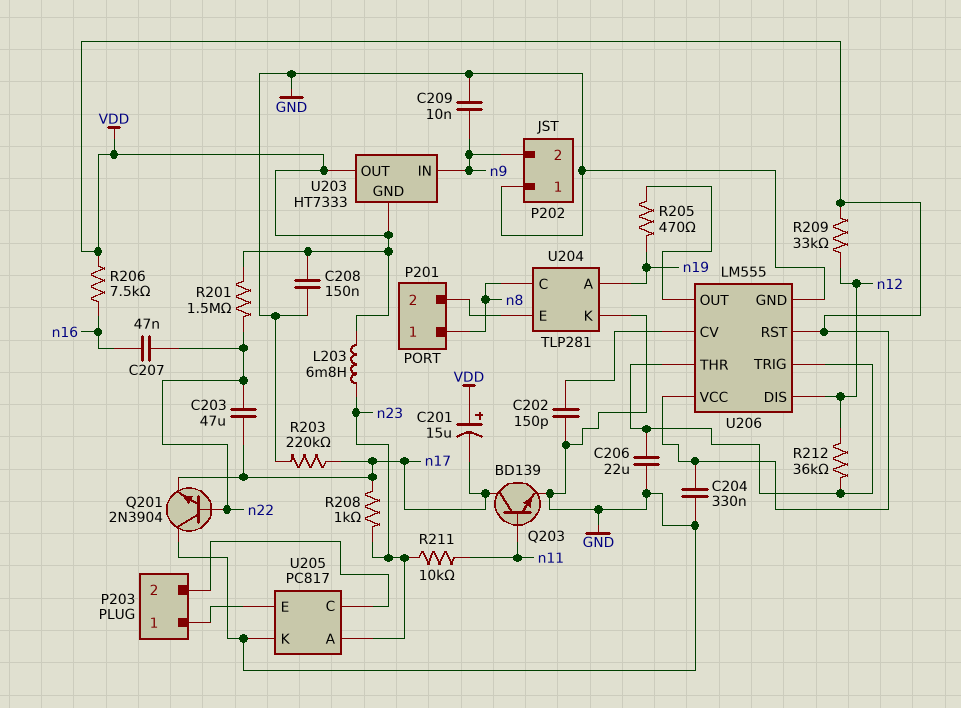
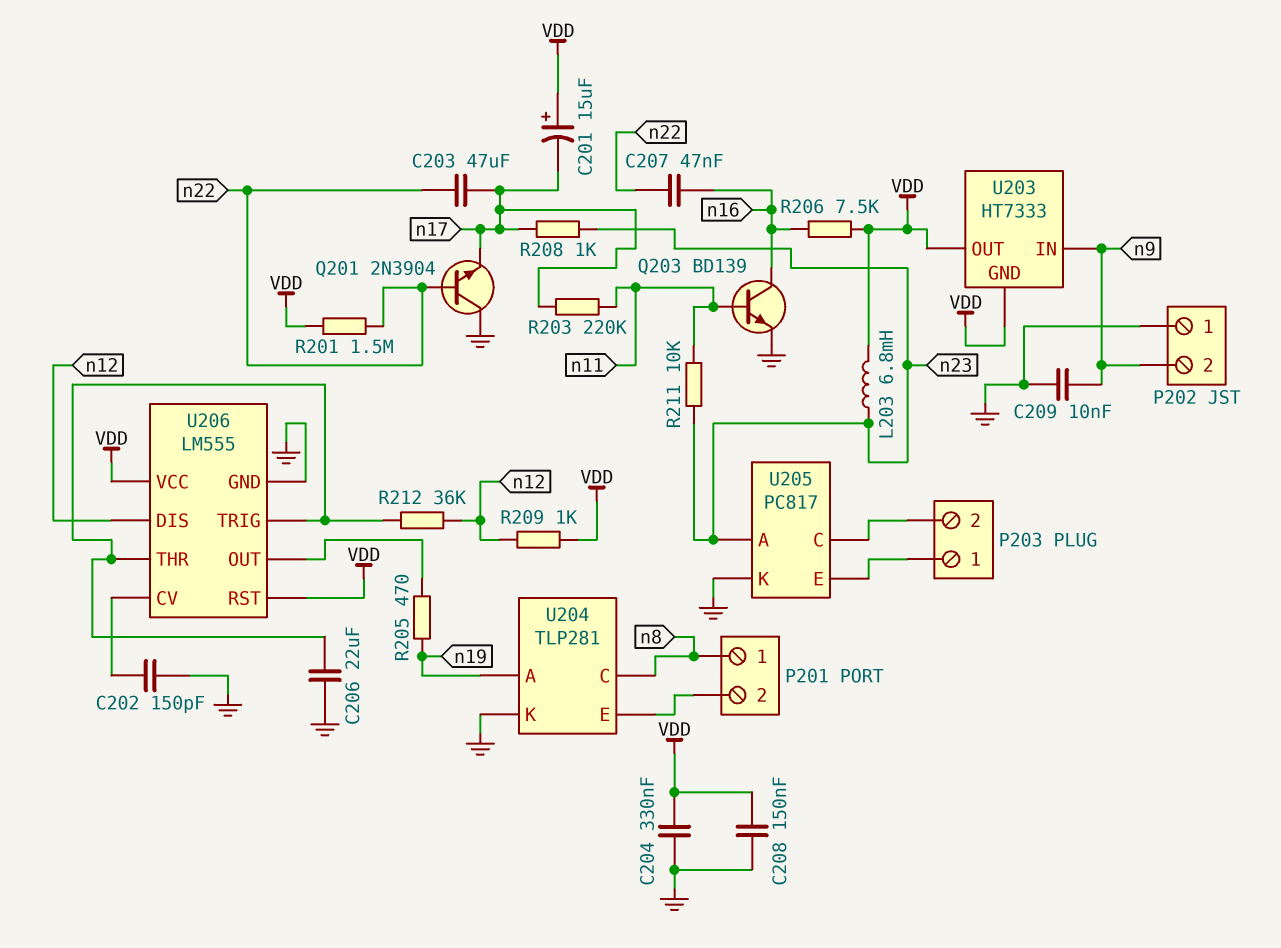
Q203: NPN BD139 (B n11, C n17, E GND) -> NPN BD139 (B n11, C n16, E GND)
R203: 220k (GND, n17) -> 220k (n11, n17)
R209: 33k (VDD, n12) -> 1k (VDD, n12)

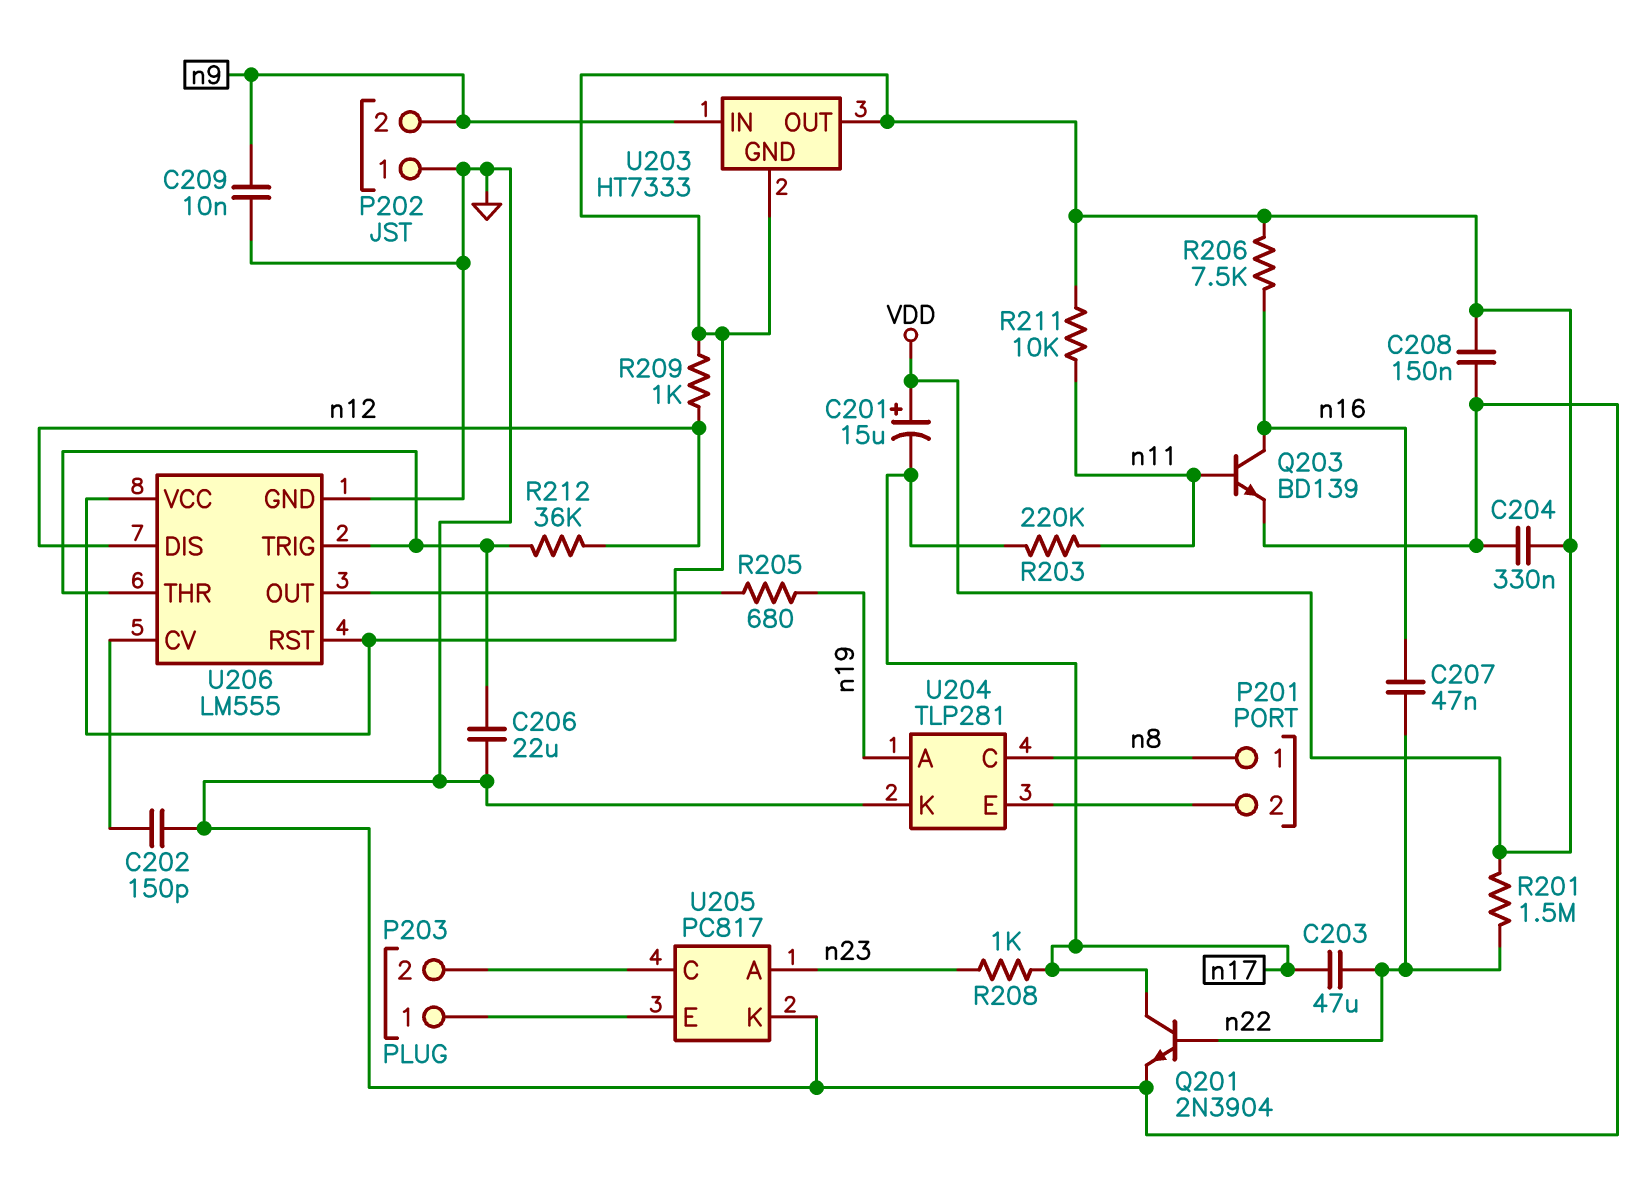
L203: 6.8mH (VDD, n23) -> none
Q201: NPN 2N3904 (B n22, C GND, E n17) -> NPN 2N3904 (B n22, C n17, E GND)
R205: 470 (U206/OUT, n19) -> 680 (U206/OUT, n19)
R211: 10k (n11, n23) -> 10k (VDD, n11)

